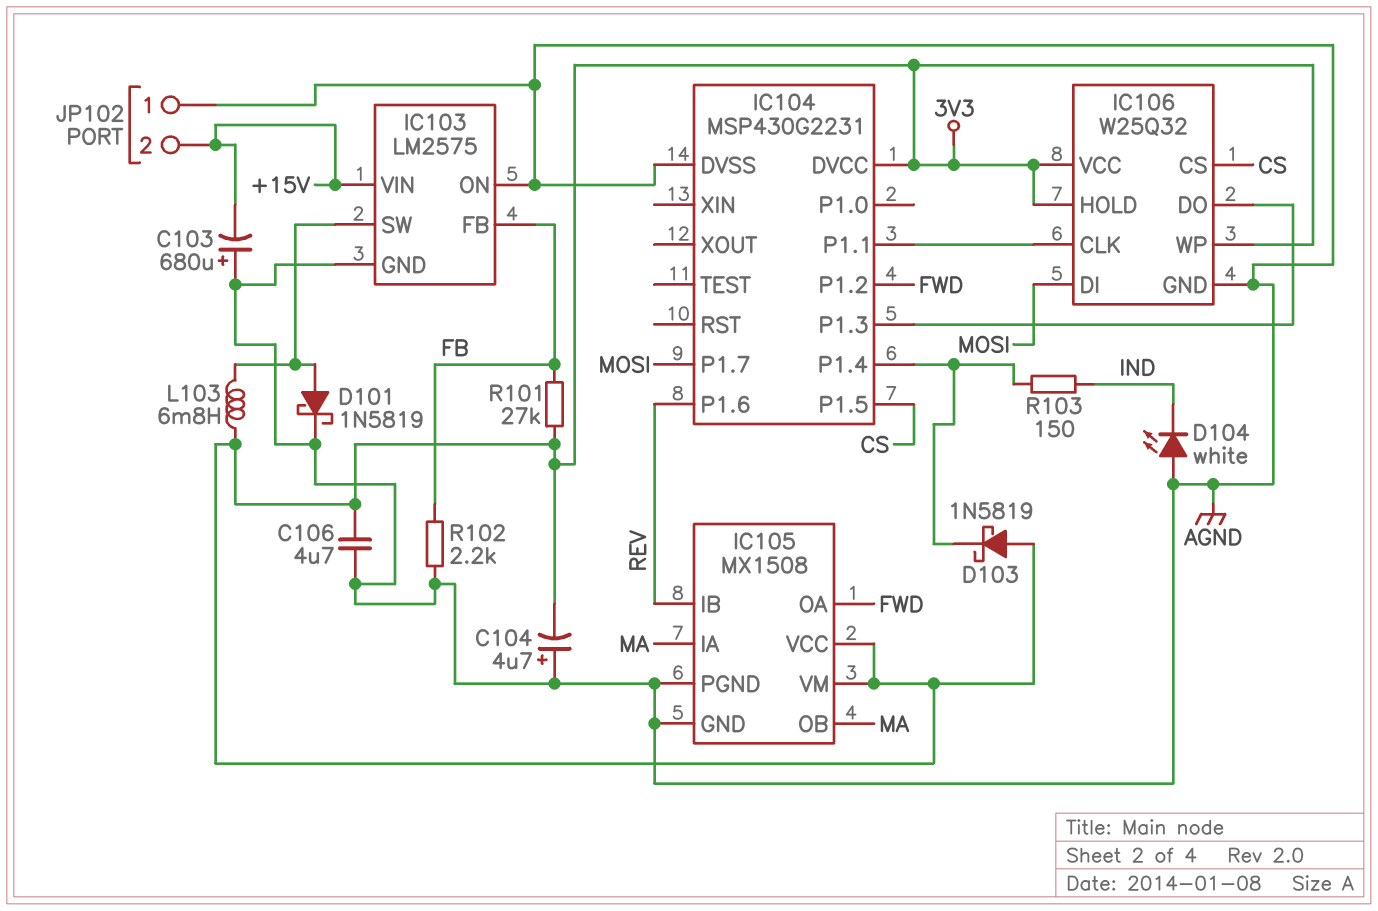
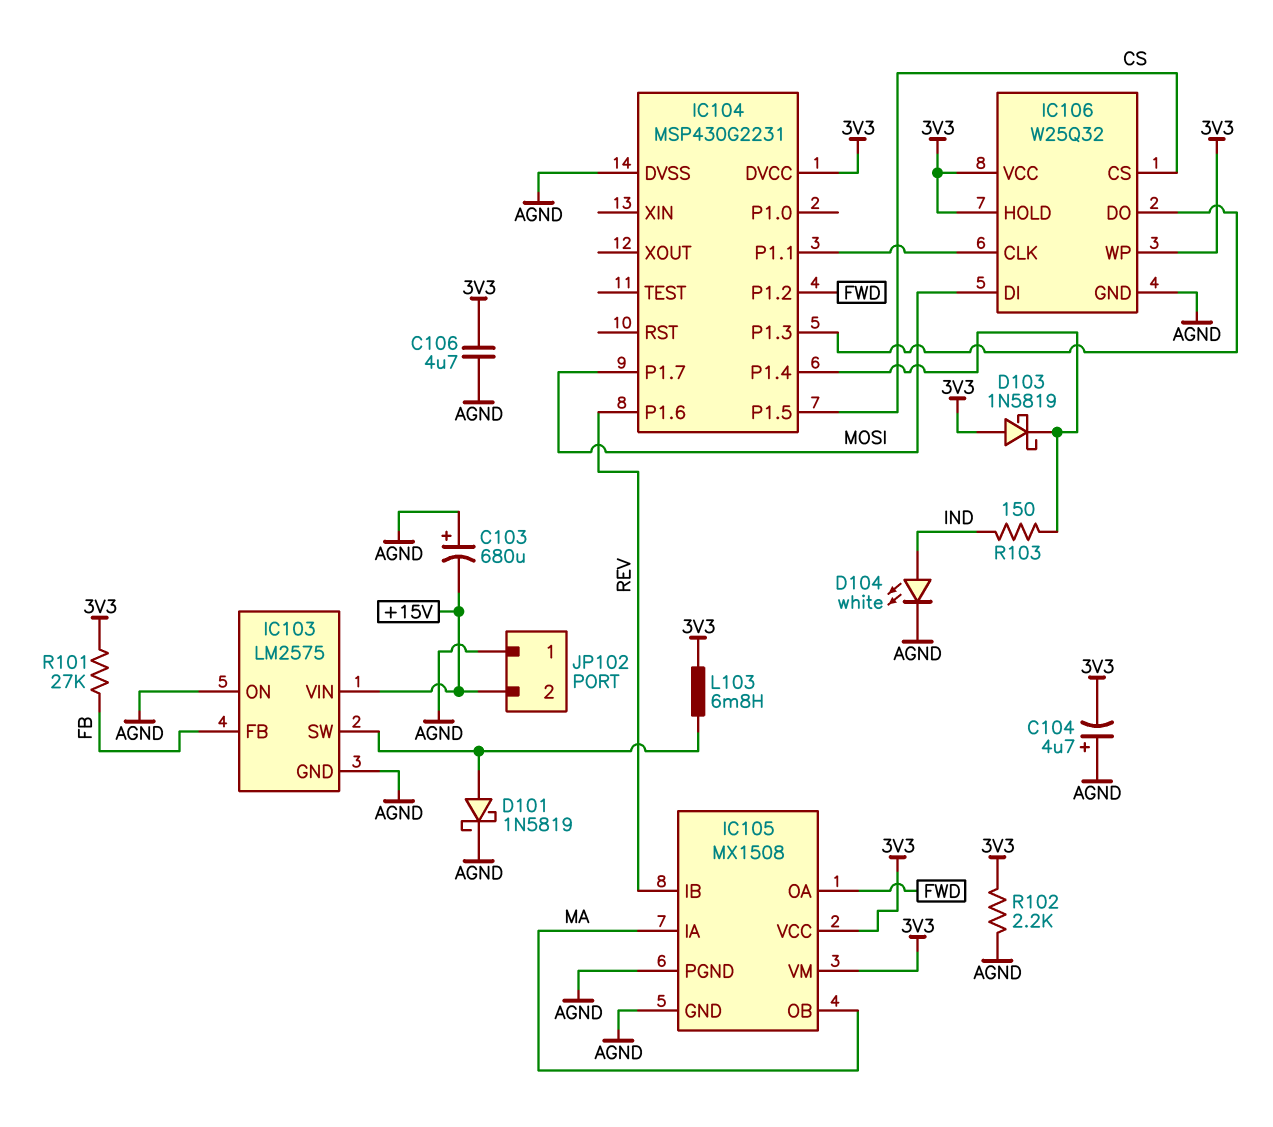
D104: LED white (A AGND, K IND) -> LED white (A IND, K AGND)
R102: 2.2k (AGND, FB) -> 2.2k (3V3, AGND)

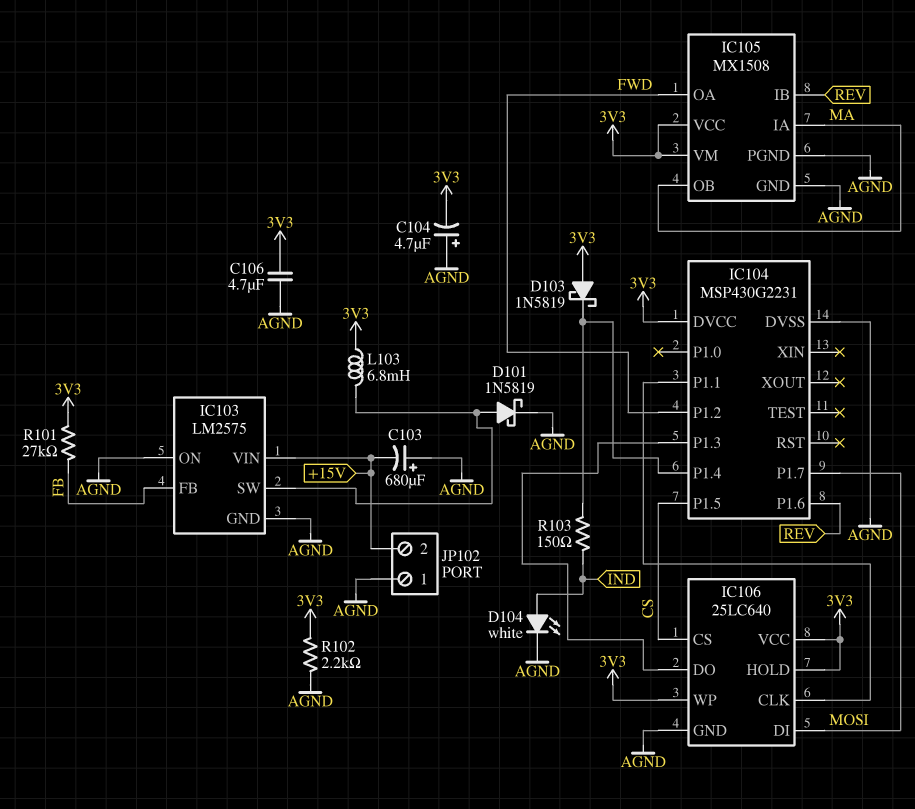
IC106: W25Q32 -> 25LC640

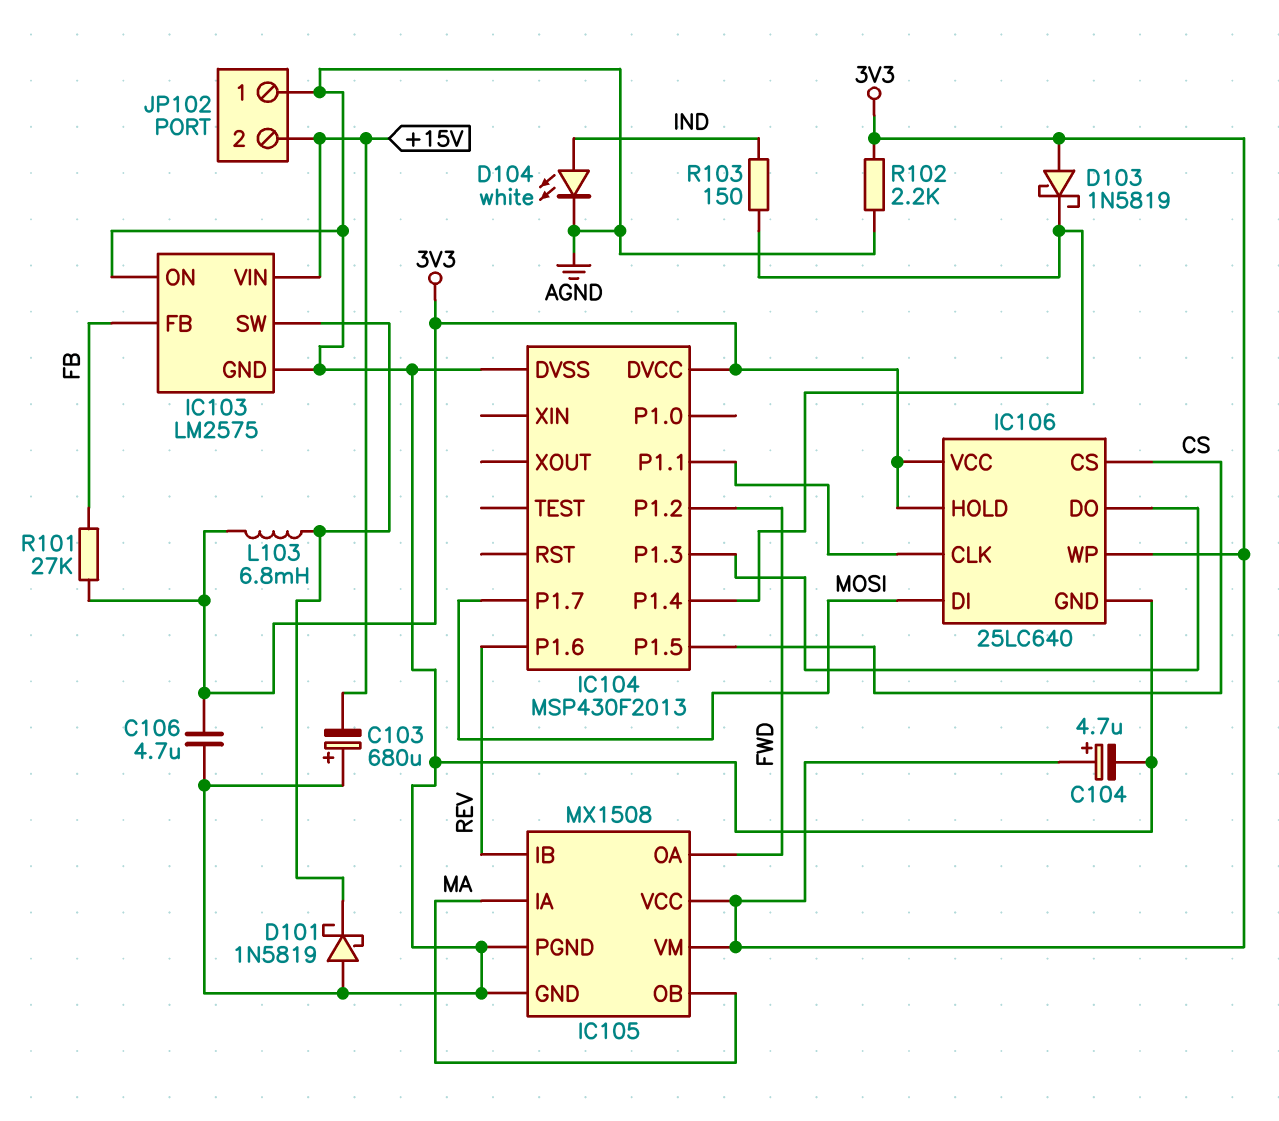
C104: 4.7uF (plus AGND, minus 3V3) -> 4.7uF (plus 3V3, minus AGND)
D101: schottky 1N5819 (A IC103/SW, K AGND) -> schottky 1N5819 (A AGND, K IC103/SW)
IC104: MSP430G2231 -> MSP430F2013

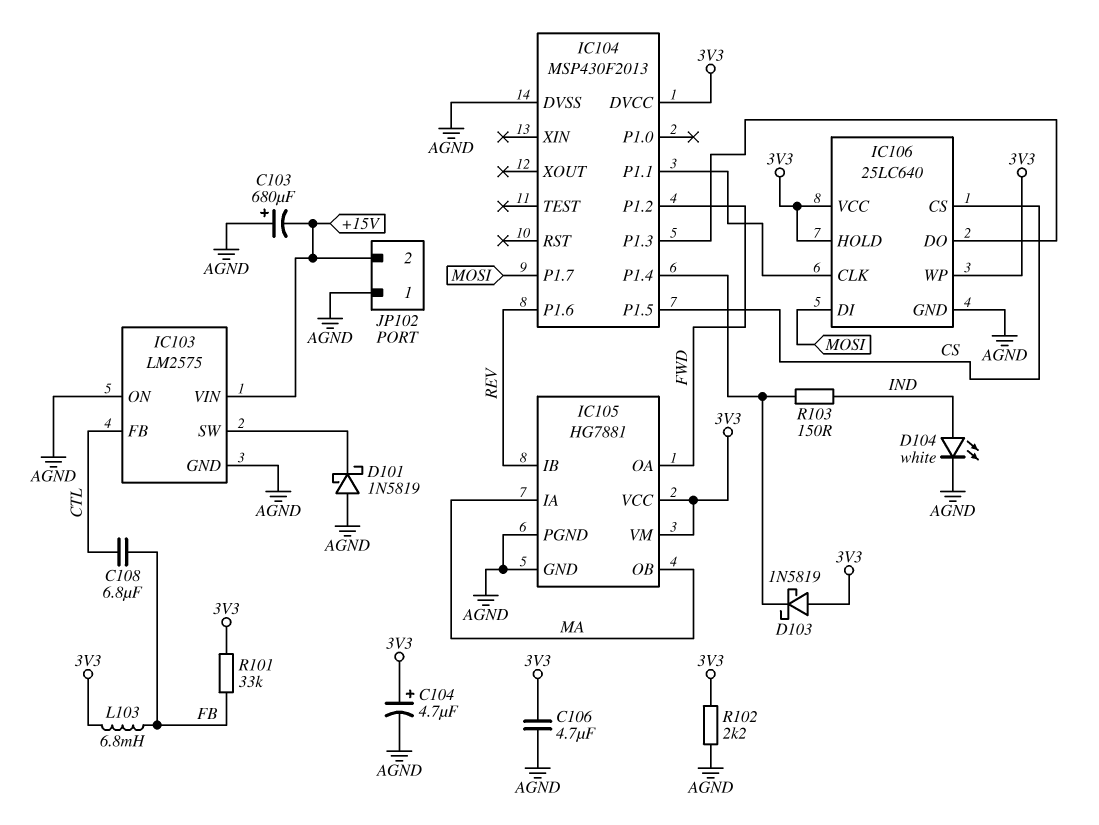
C108: none -> 6.8uF (CTL, FB)
IC103 pin FB: FB -> CTL
IC105: MX1508 -> HG7881
L103: 6.8mH (3V3, IC103/SW) -> 6.8mH (3V3, FB)
R101: 27k (3V3, FB) -> 33k (3V3, FB)

